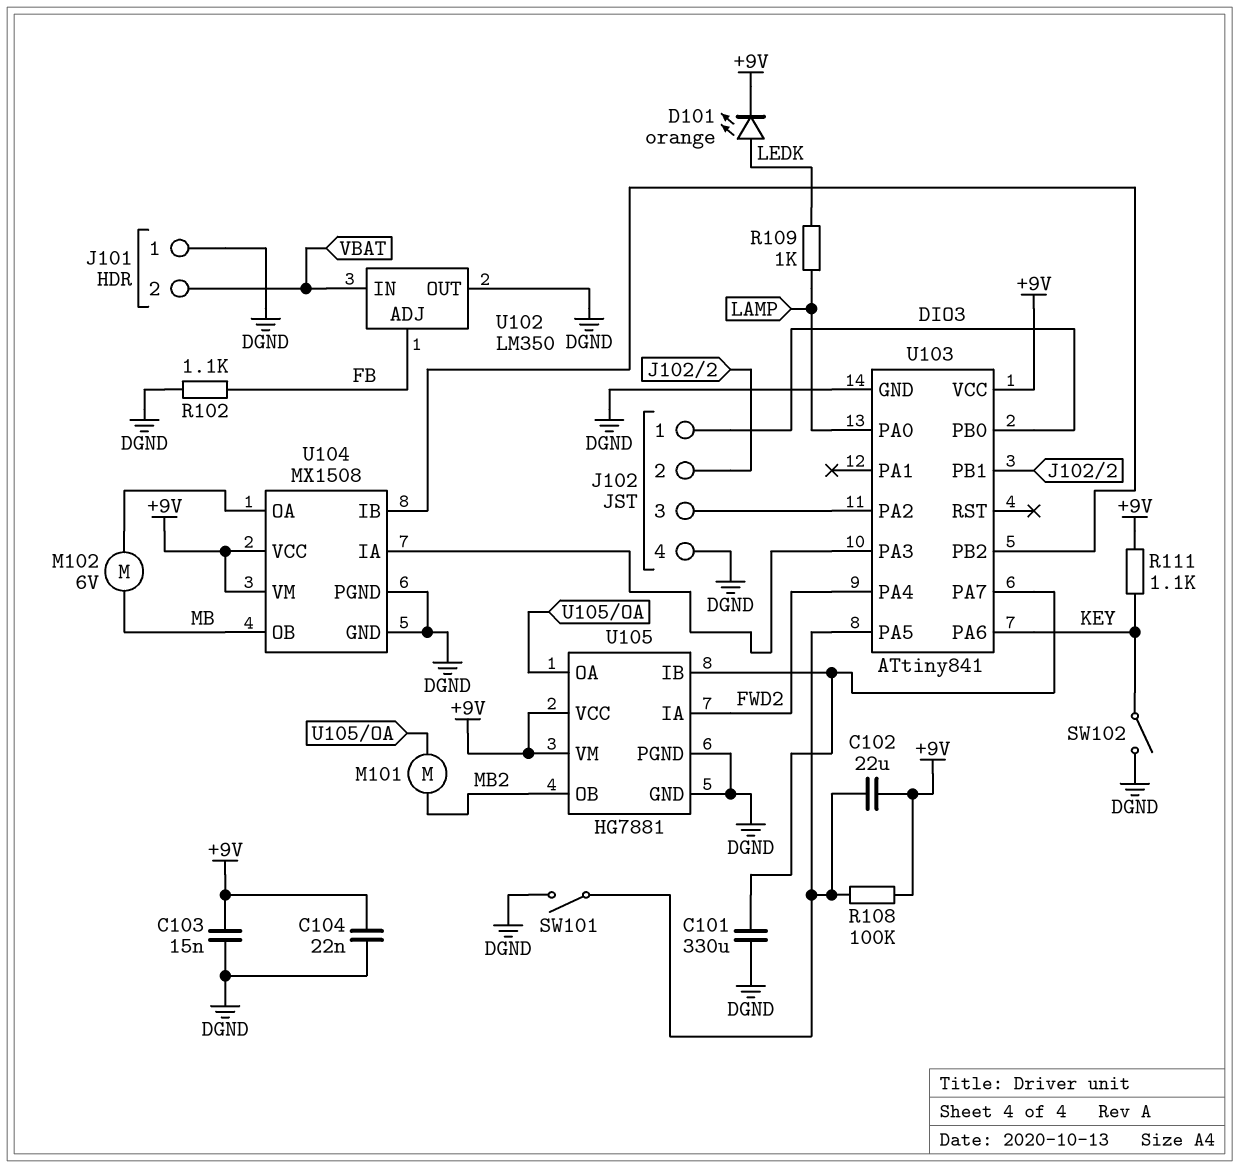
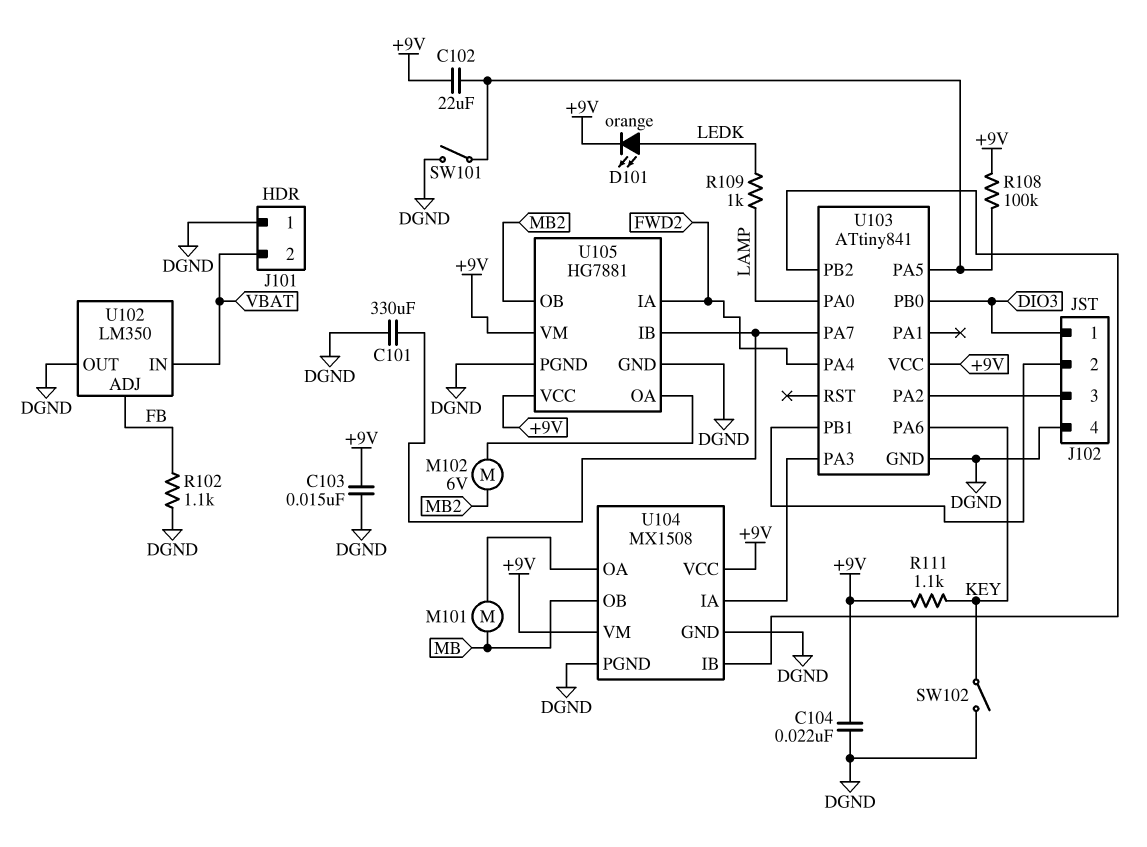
M101: motor (MB2, U105/OA) -> motor (MB, U104/OA)
M102: motor 6V (MB, U104/OA) -> motor 6V (MB2, U105/OA)

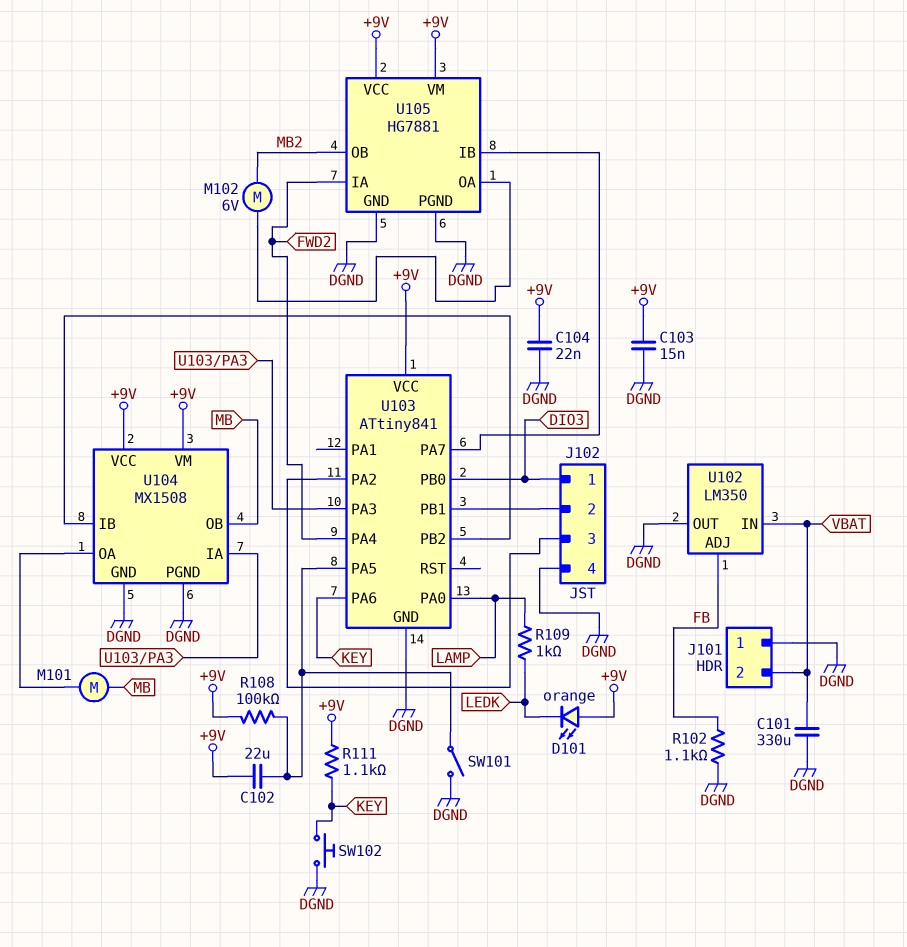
C101: 330uF (DGND, U103/PA7) -> 330uF (DGND, VBAT)
D101: LED orange (A LEDK, K +9V) -> LED orange (A +9V, K LEDK)
SW102: switch (DGND, KEY) -> button (DGND, KEY)

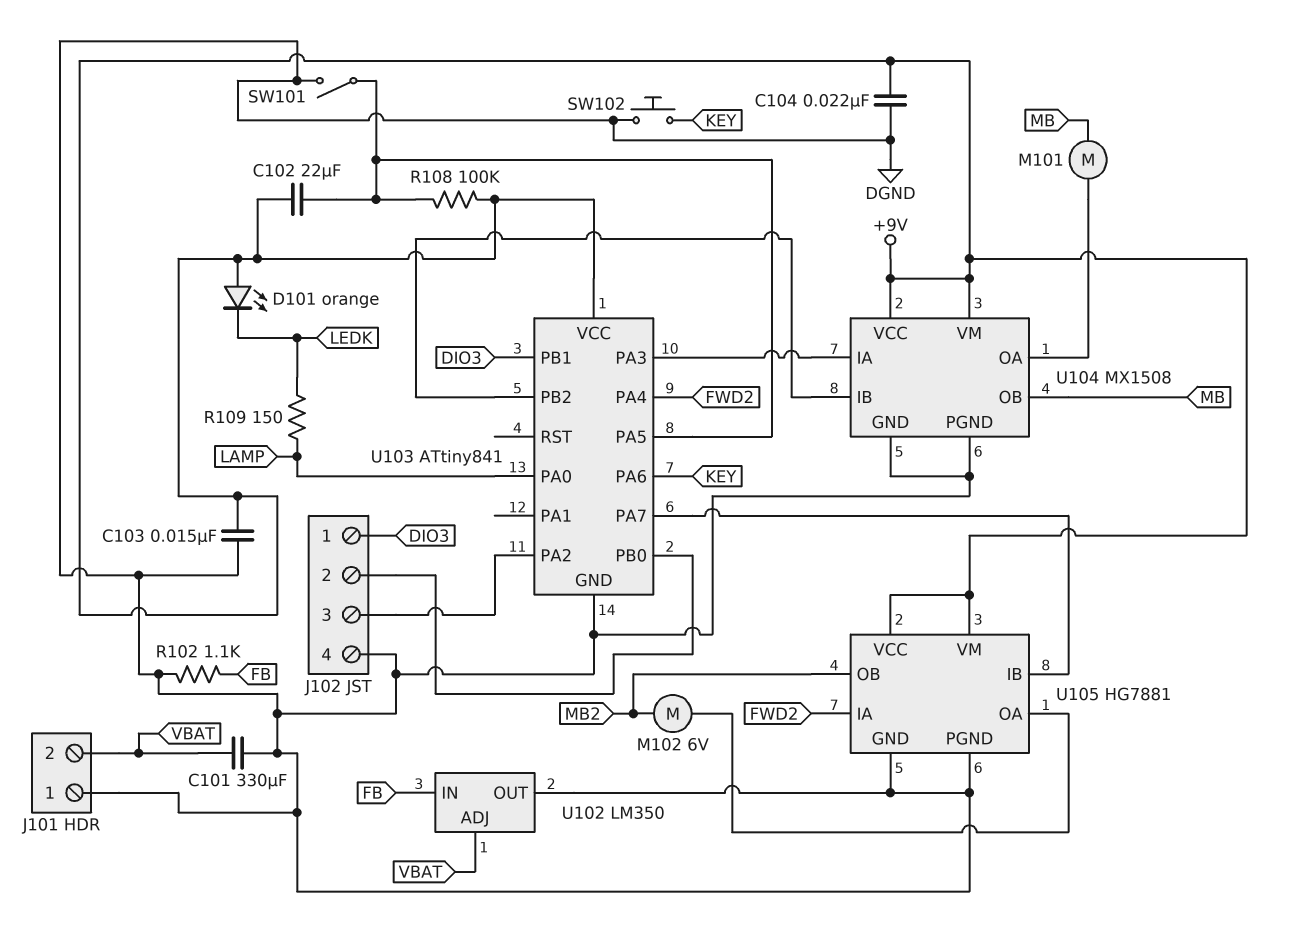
R109: 1k (LAMP, LEDK) -> 150 (LAMP, LEDK)
R111: 1.1k (+9V, KEY) -> none
U102 pin ADJ: FB -> VBAT
U102 pin IN: VBAT -> FB
U103 pin PB0: DIO3 -> J102/2
U103 pin PB1: J102/2 -> DIO3

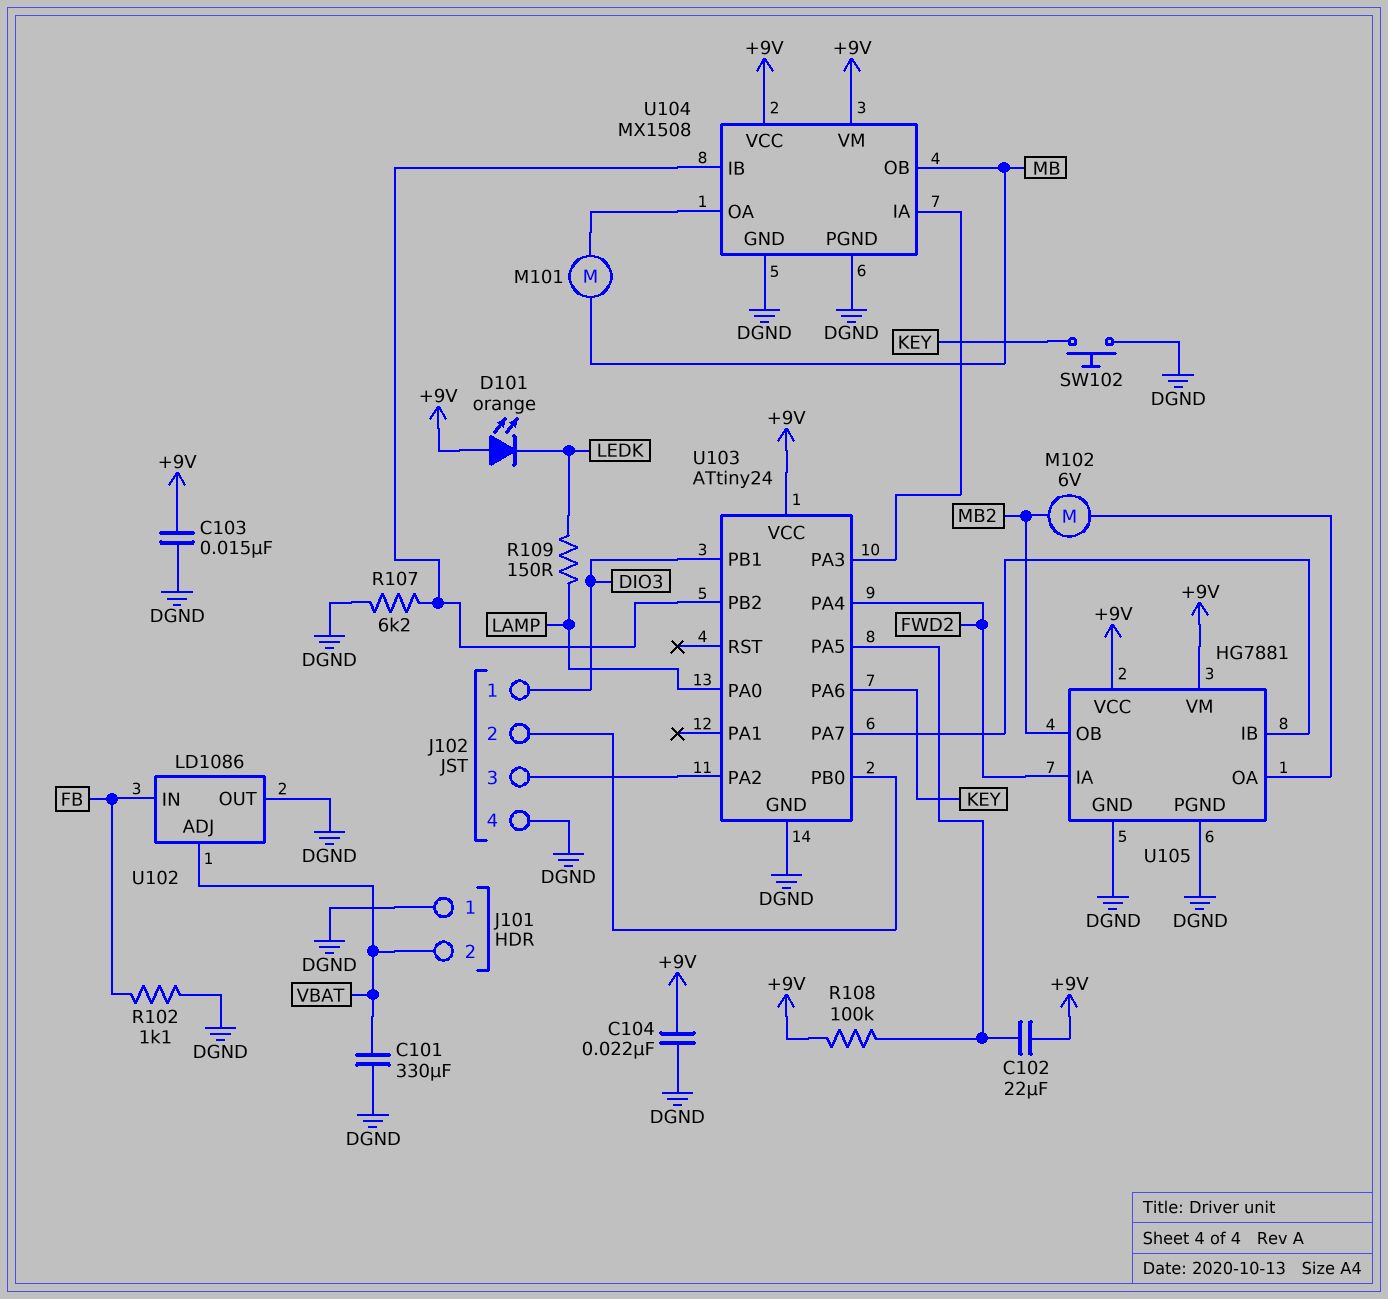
R107: none -> 6.2k (DGND, U103/PB2)
SW101: switch (DGND, U103/PA5) -> none
U102: LM350 -> LD1086
U103: ATtiny841 -> ATtiny24

